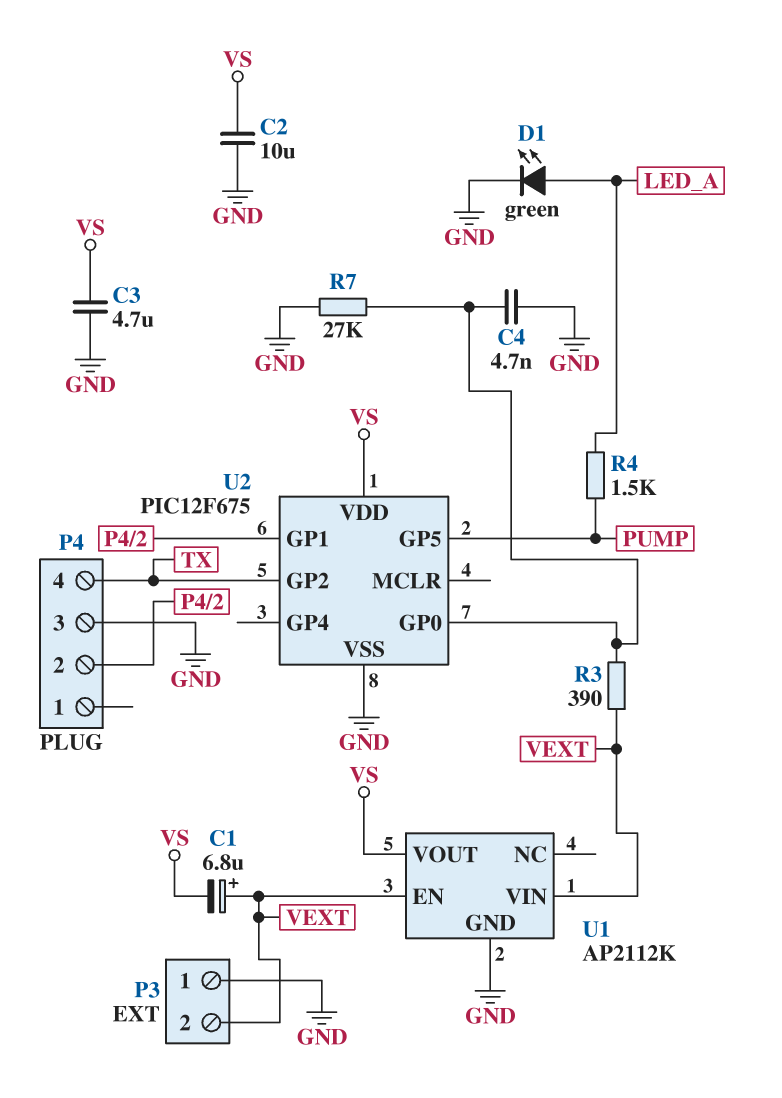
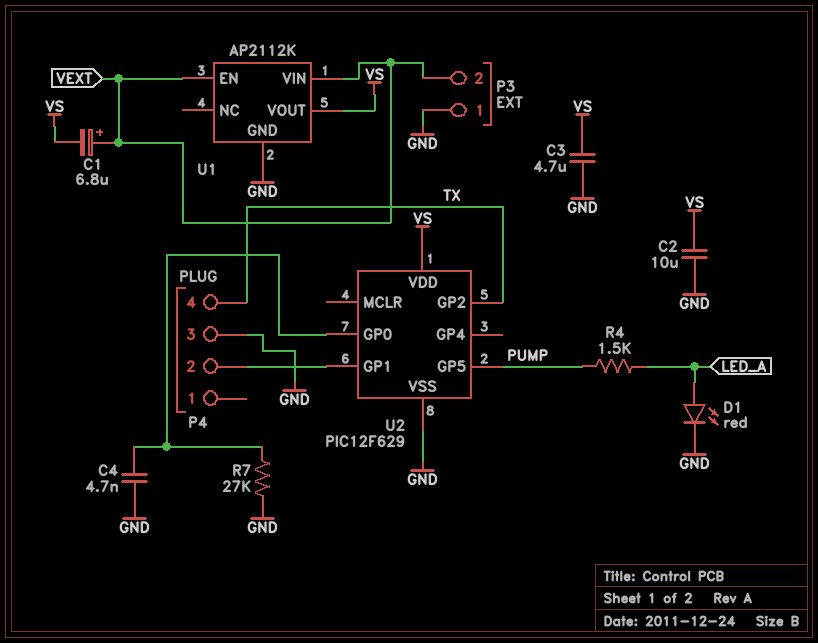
D1: LED green (A LED_A, K GND) -> LED red (A LED_A, K GND)
R3: 390 (U2/GP0, VEXT) -> none
U2: PIC12F675 -> PIC12F629

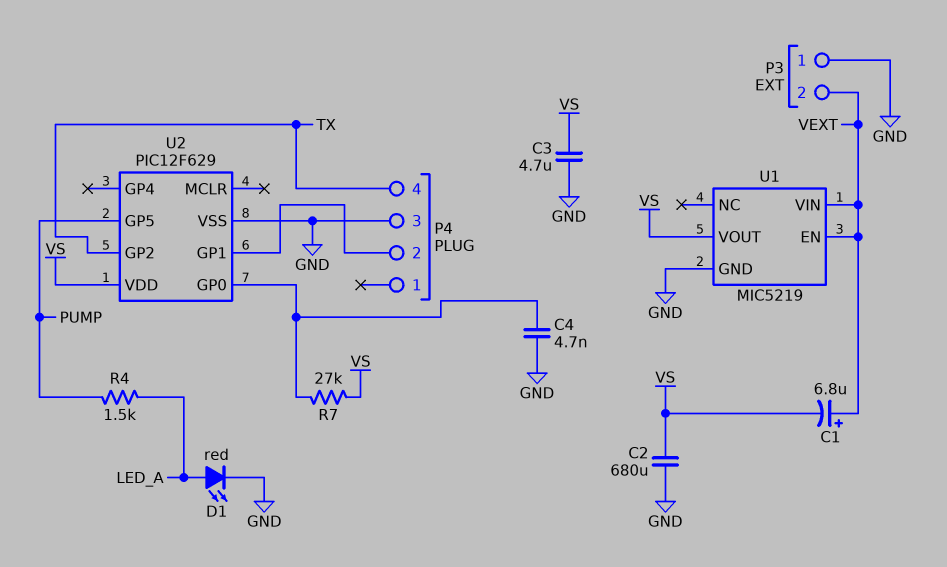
C2: 10uF (GND, VS) -> 680uF (GND, VS)
R7: 27k (GND, U2/GP0) -> 27k (U2/GP0, VS)
U1: AP2112K -> MIC5219

